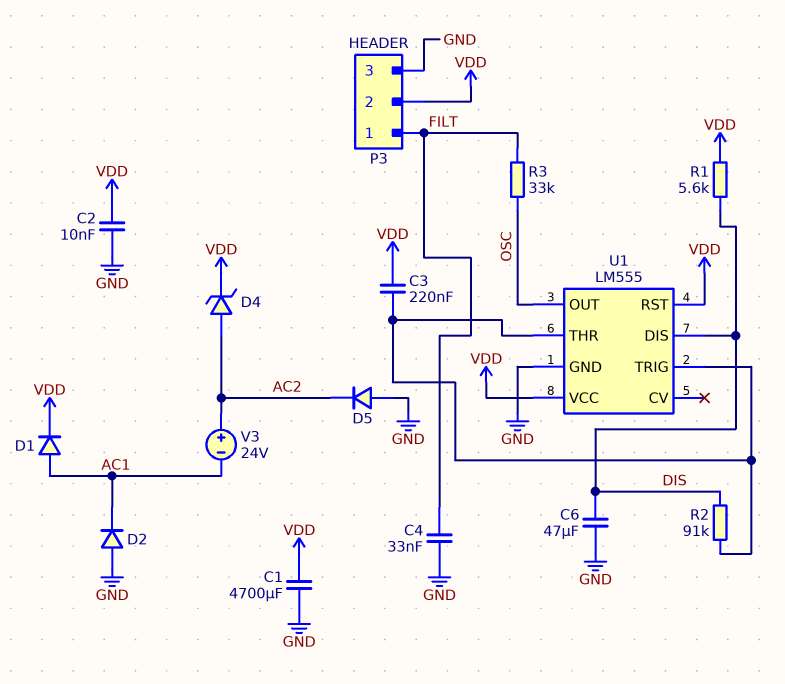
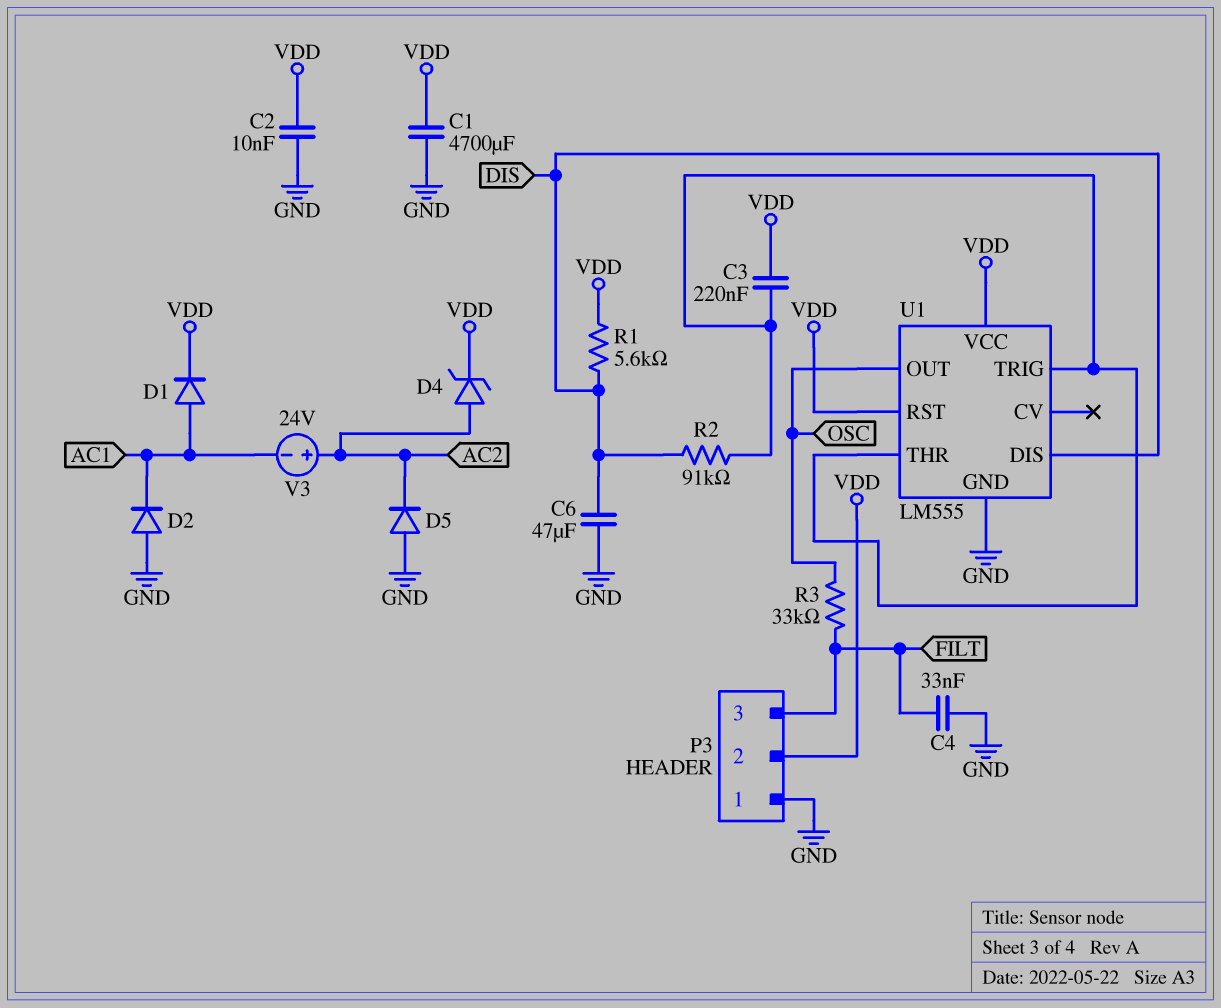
P3 pin 1: FILT -> GND
P3 pin 3: GND -> FILT

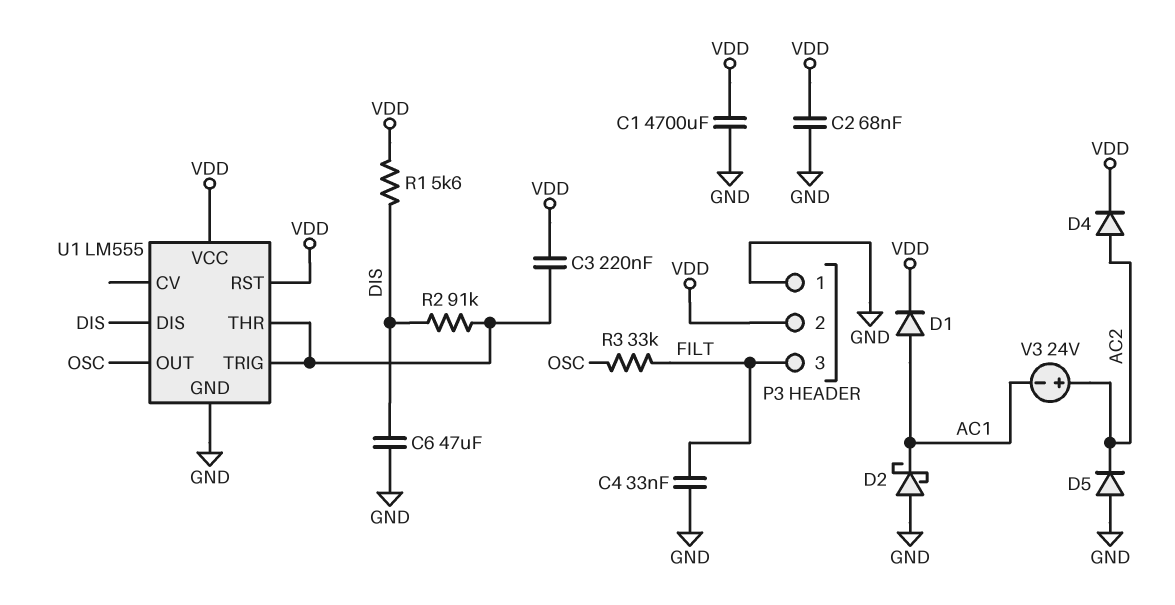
C2: 10nF (GND, VDD) -> 68nF (GND, VDD)
D2: diode (A GND, K AC1) -> schottky (A GND, K AC1)
D4: zener (A AC2, K VDD) -> diode (A AC2, K VDD)

